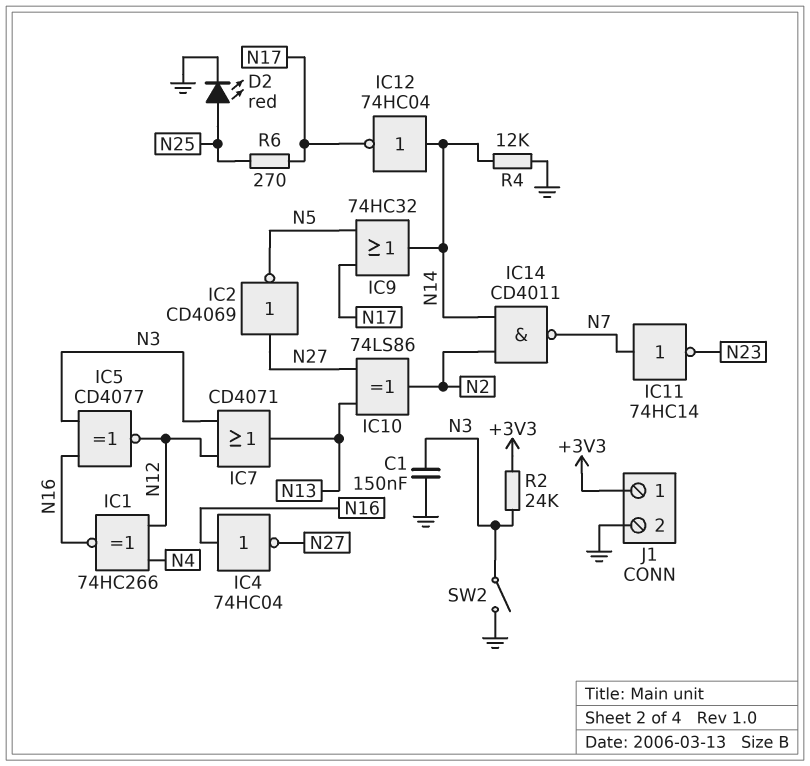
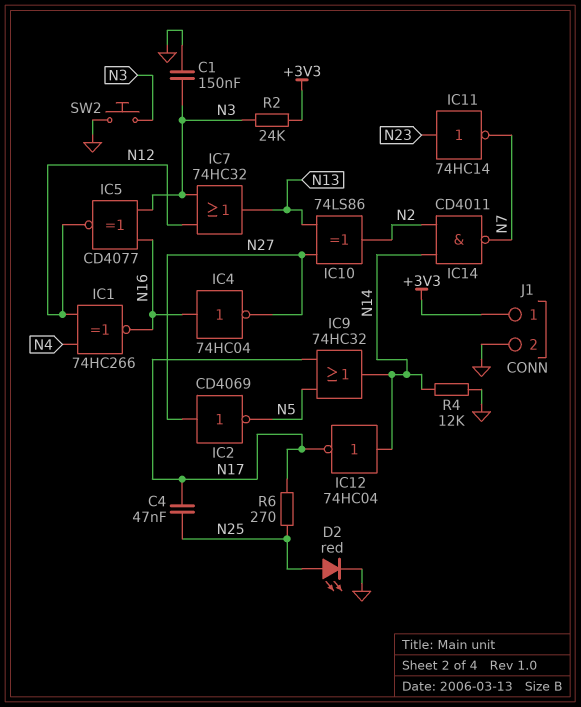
C4: none -> 47nF (N17, N25)
IC7: OR CD4071 (in N3, in N12, out N13) -> OR 74HC32 (in N3, in N12, out N13)
IC11: NOT 74HC14 (in N7, out N23) -> NOT 74HC14 (in N23, out N7)
SW2: switch (GND, N3) -> button (GND, N3)

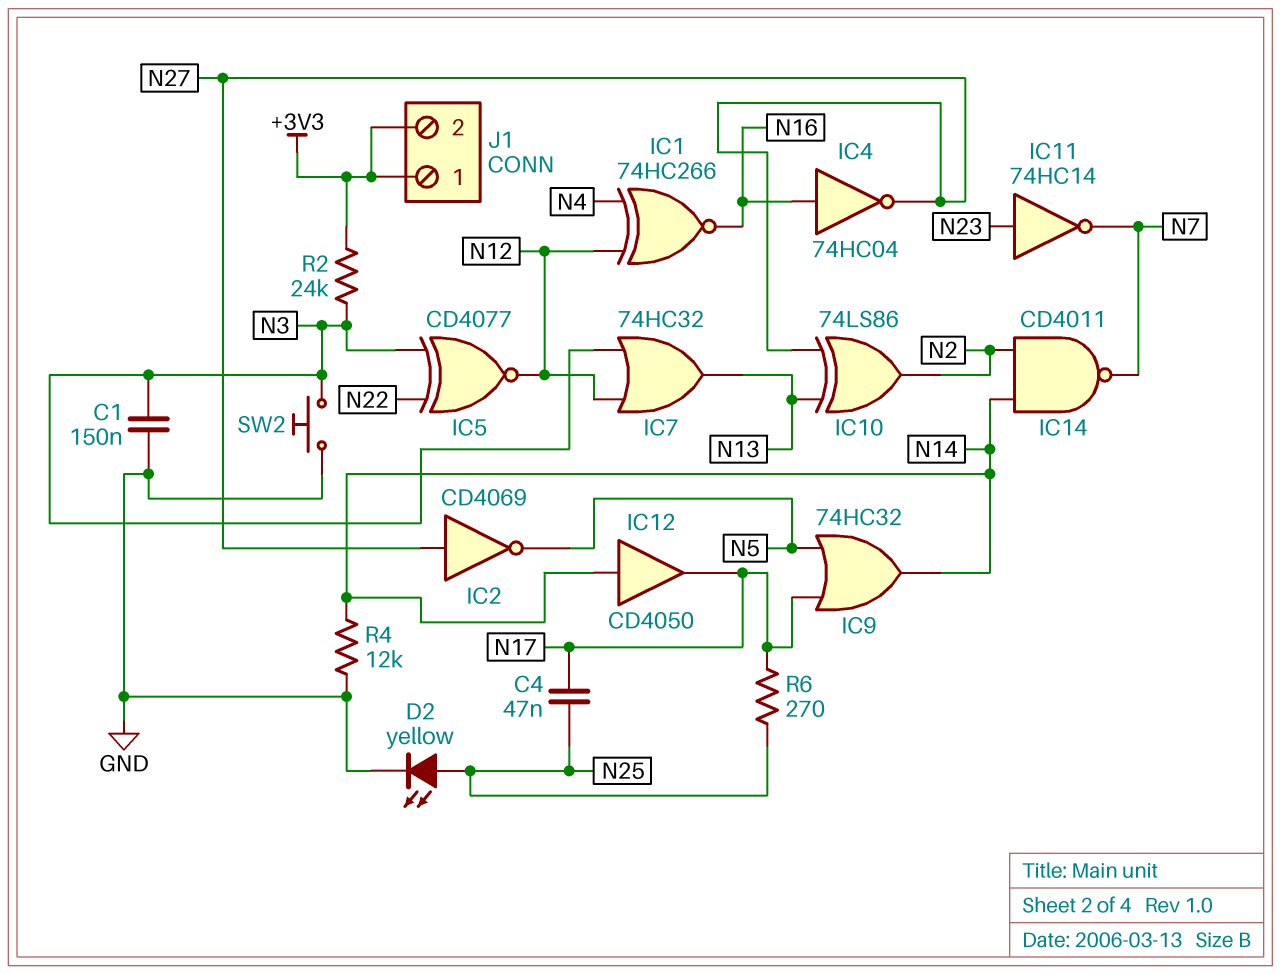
D2: LED red (A N25, K GND) -> LED yellow (A N25, K GND)
IC5: XNOR CD4077 (in N3, in N16, out N12) -> XNOR CD4077 (in N3, in N22, out N12)
IC12: NOT 74HC04 (in N14, out N17) -> buffer CD4050 (in N14, out N17)
J1 pin 2: GND -> +3V3

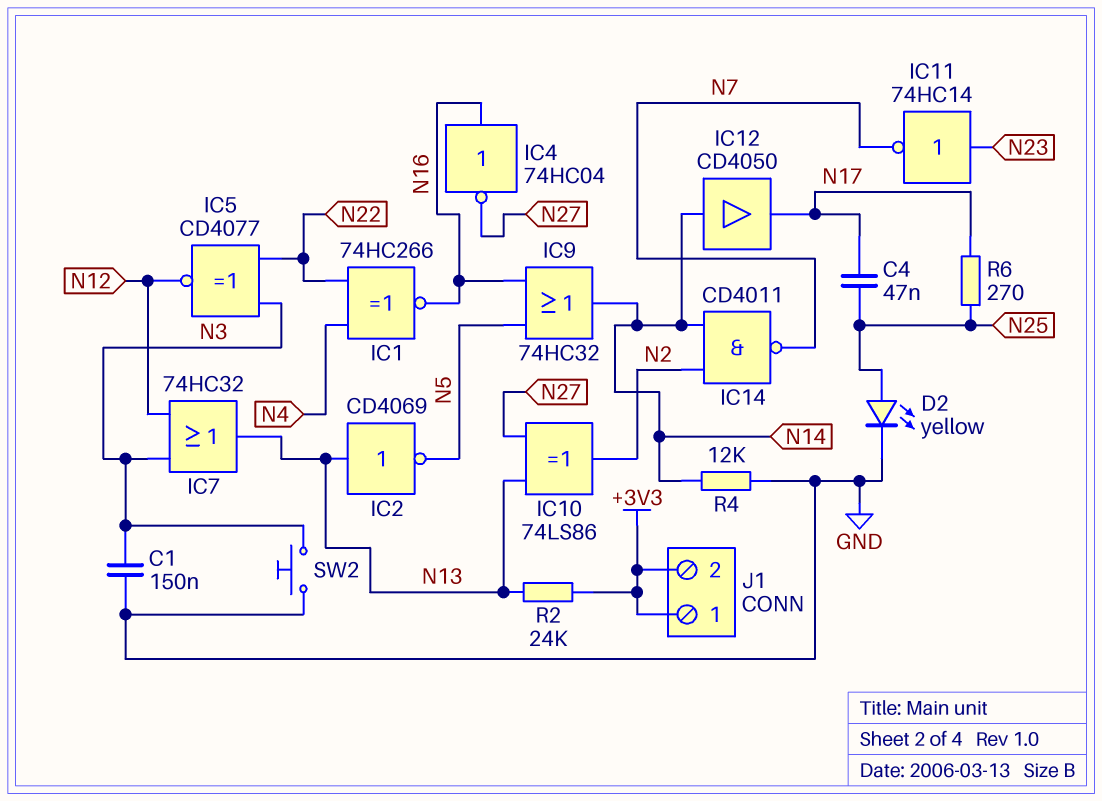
IC1: XNOR 74HC266 (in N4, in N12, out N16) -> XNOR 74HC266 (in N4, in N22, out N16)
IC2: NOT CD4069 (in N27, out N5) -> NOT CD4069 (in N13, out N5)
IC9: OR 74HC32 (in N5, in N17, out N14) -> OR 74HC32 (in N5, in N16, out N14)
R2: 24k (+3V3, N3) -> 24k (+3V3, N13)

